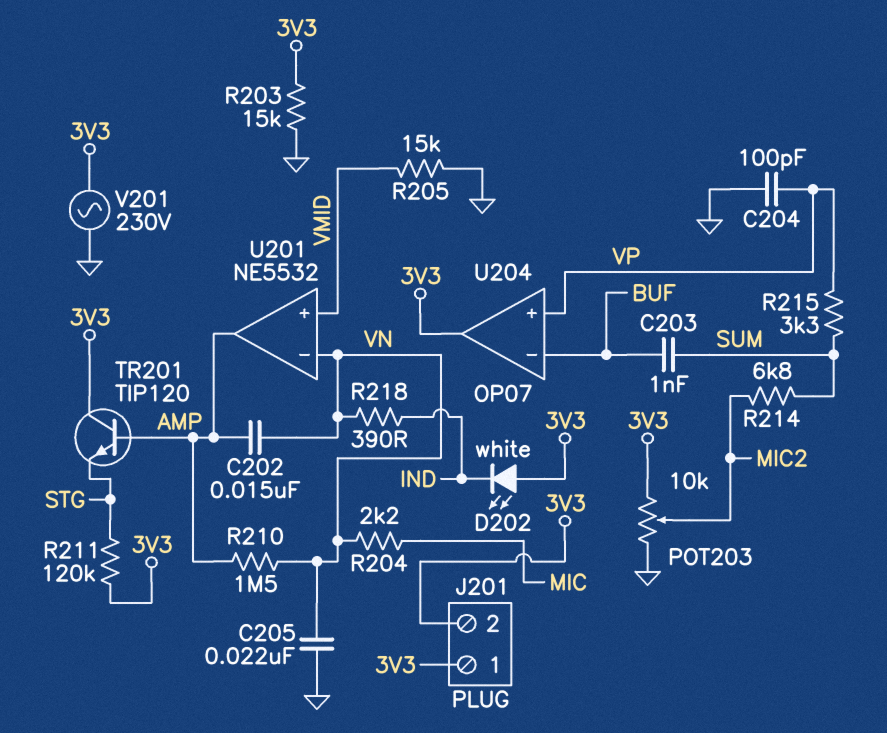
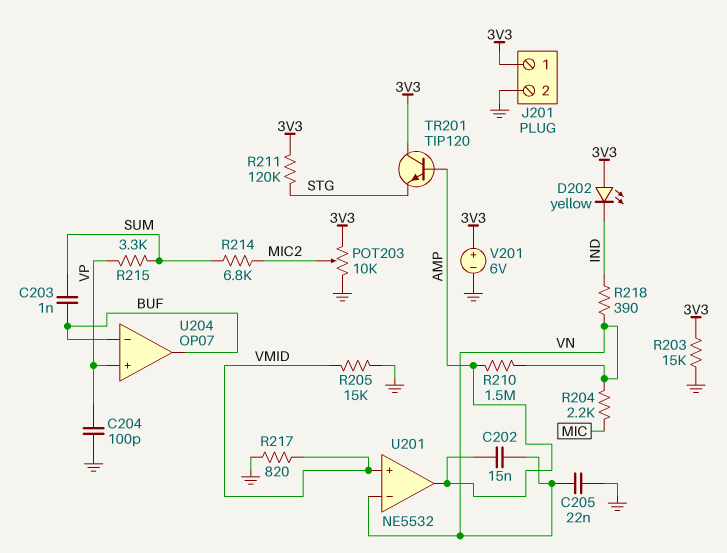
D202: LED white (A 3V3, K IND) -> LED yellow (A 3V3, K IND)
J201 pin 2: 3V3 -> GND
R217: none -> 820 (GND, VMID)
U204 pin out: 3V3 -> BUF
V201: AC 230V (3V3, GND) -> 6V (plus 3V3, minus GND)

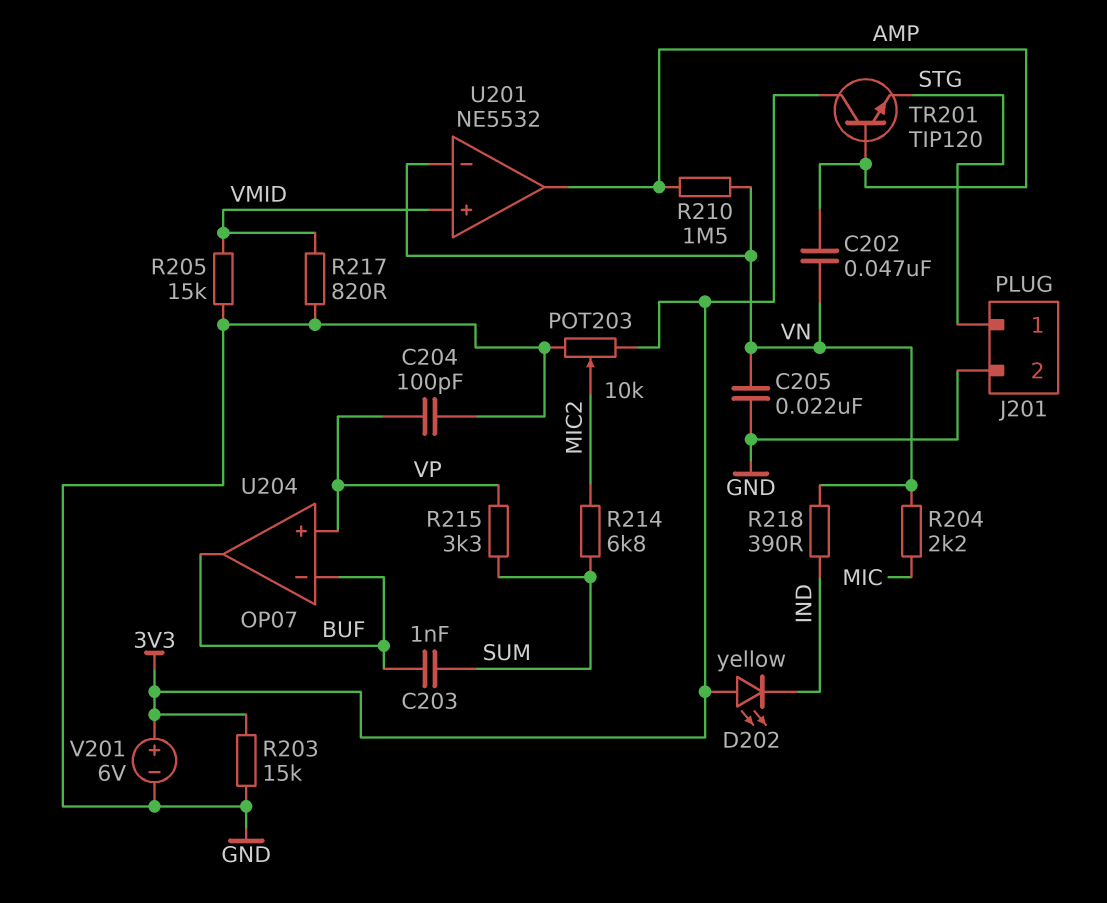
C202: 15nF (AMP, VN) -> 47nF (AMP, VN)
J201 pin 1: 3V3 -> STG
R211: 120k (3V3, STG) -> none

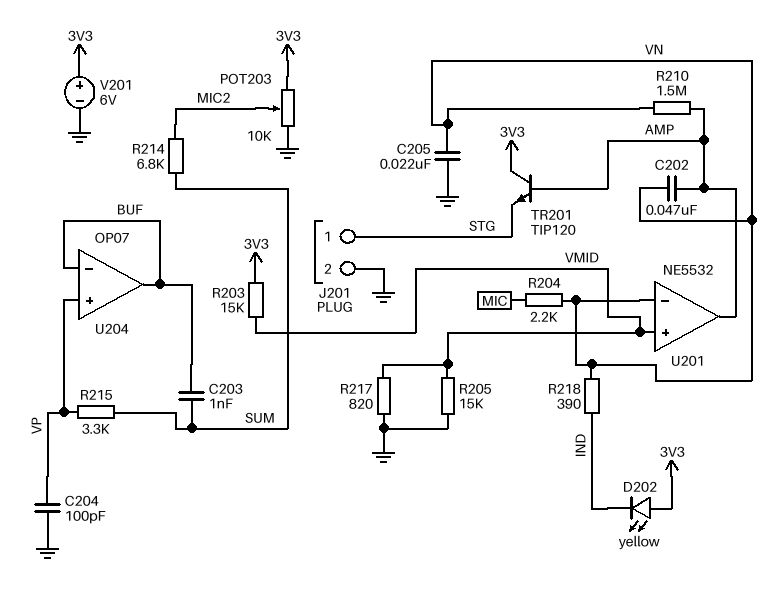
R203: 15k (3V3, GND) -> 15k (3V3, VMID)

